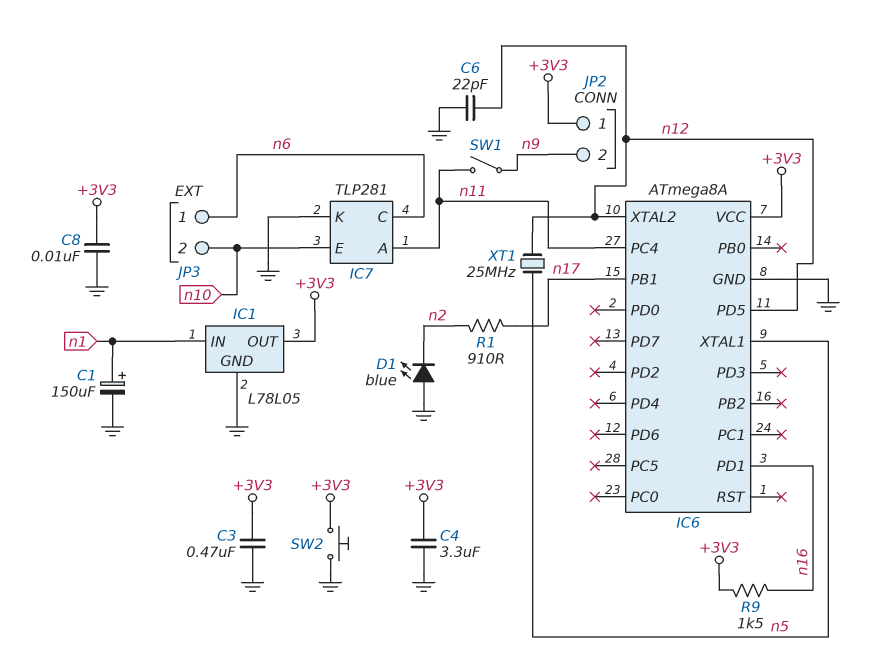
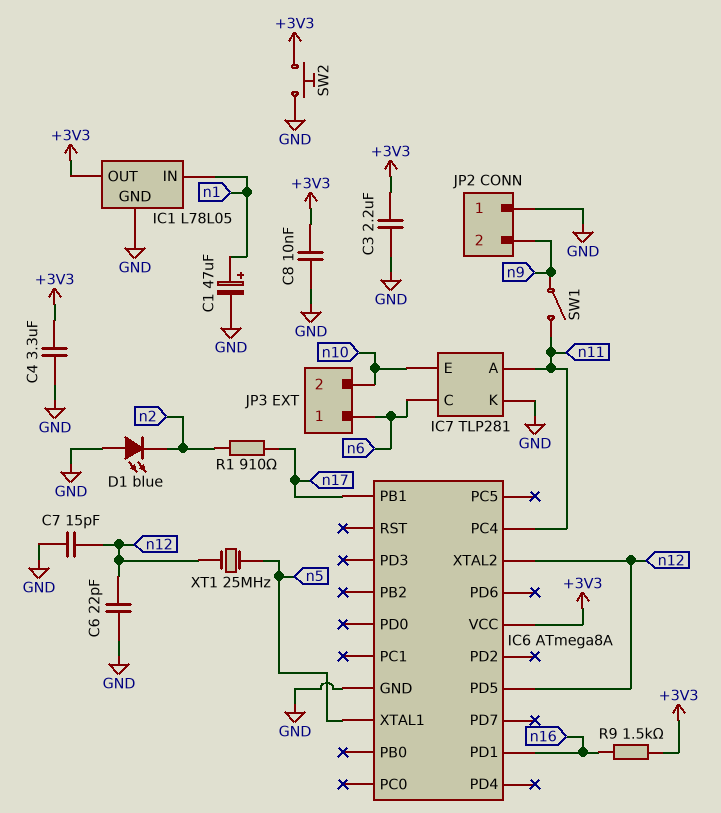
C1: 150uF (plus n1, minus GND) -> 47uF (plus n1, minus GND)
C3: 470nF (+3V3, GND) -> 2.2uF (+3V3, GND)
C7: none -> 15pF (GND, n12)
JP2 pin 1: +3V3 -> GND

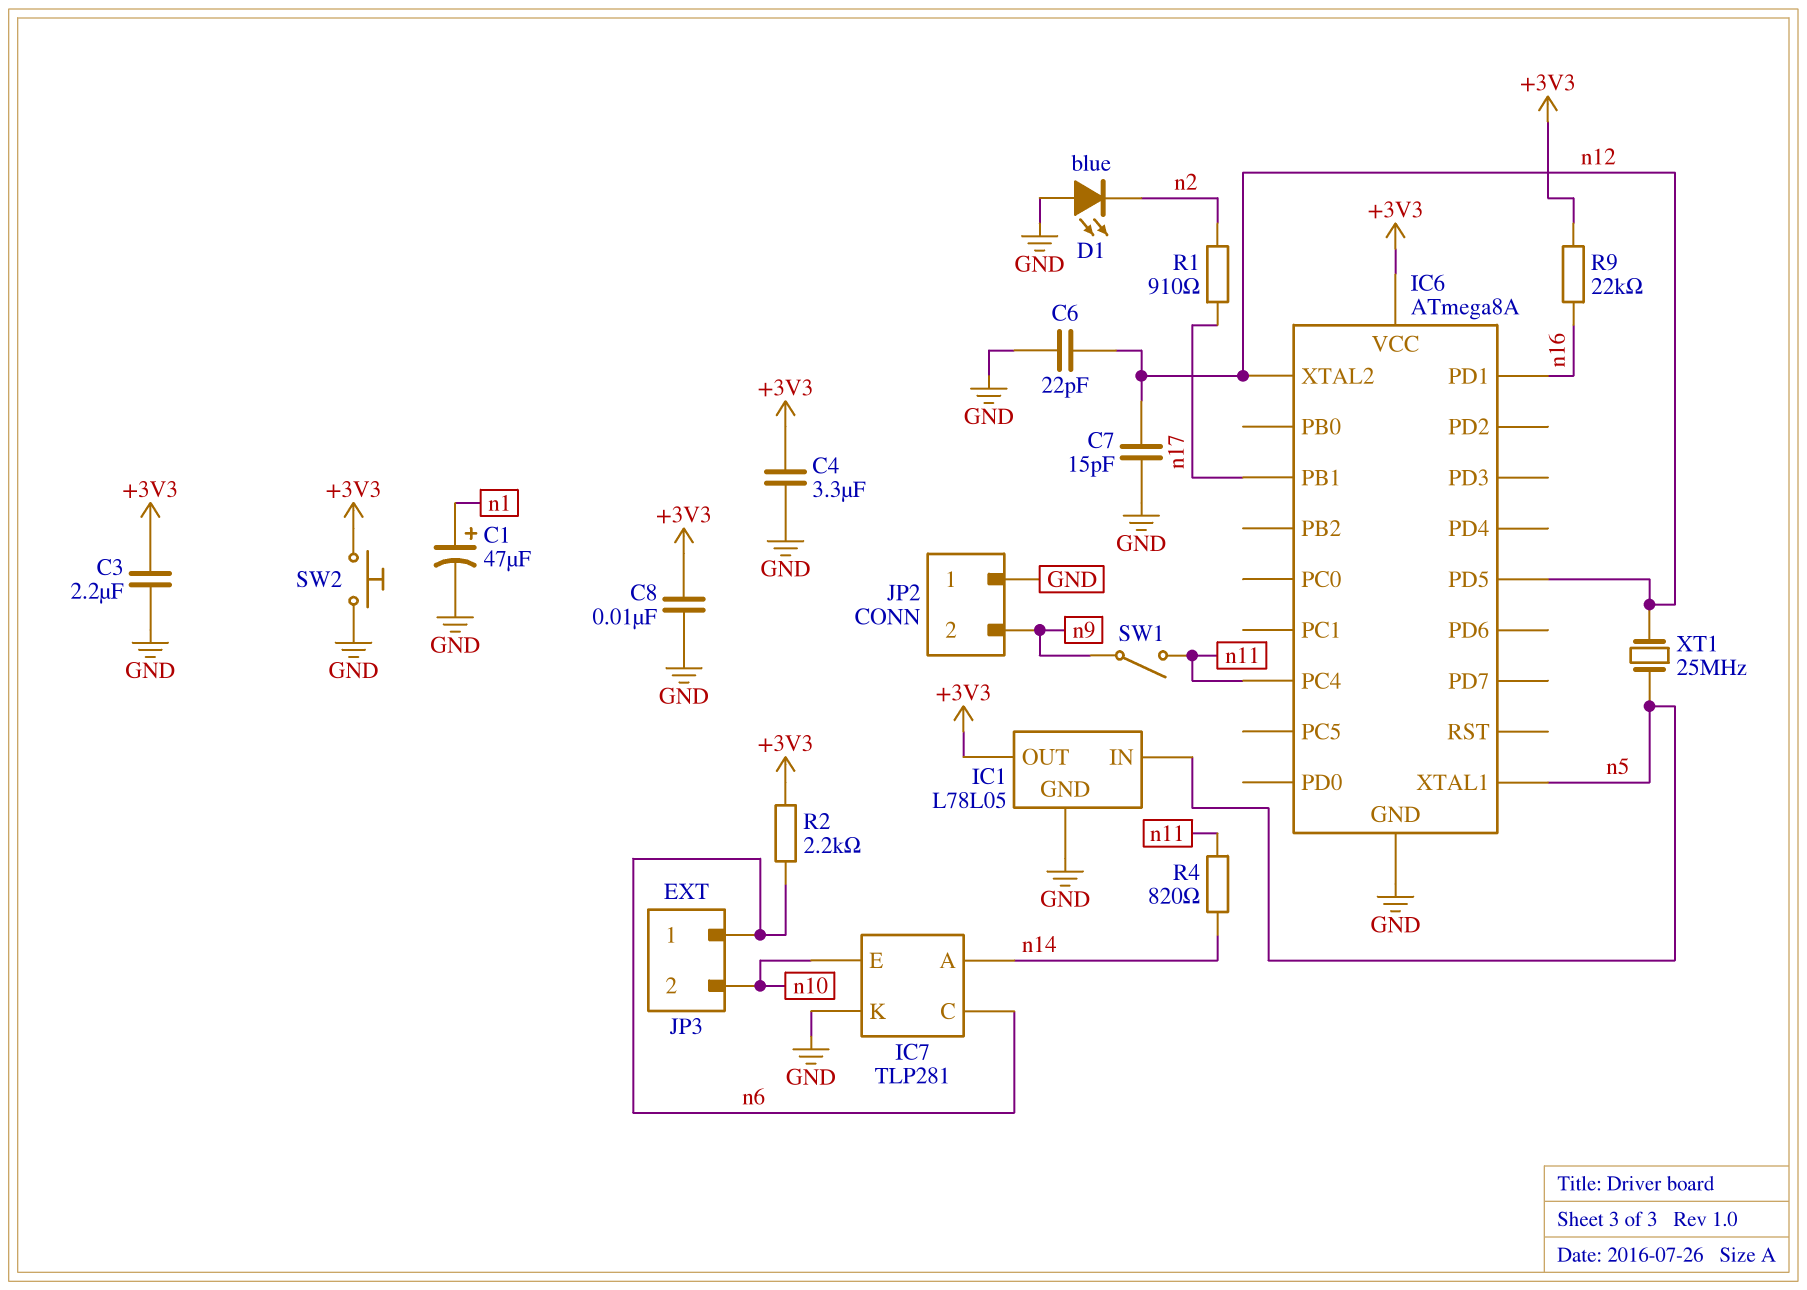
IC1 pin IN: n1 -> n5
IC7 pin A: n11 -> n14
R2: none -> 2.2k (+3V3, n6)
R4: none -> 820 (n11, n14)
R9: 1.5k (+3V3, n16) -> 22k (+3V3, n16)

